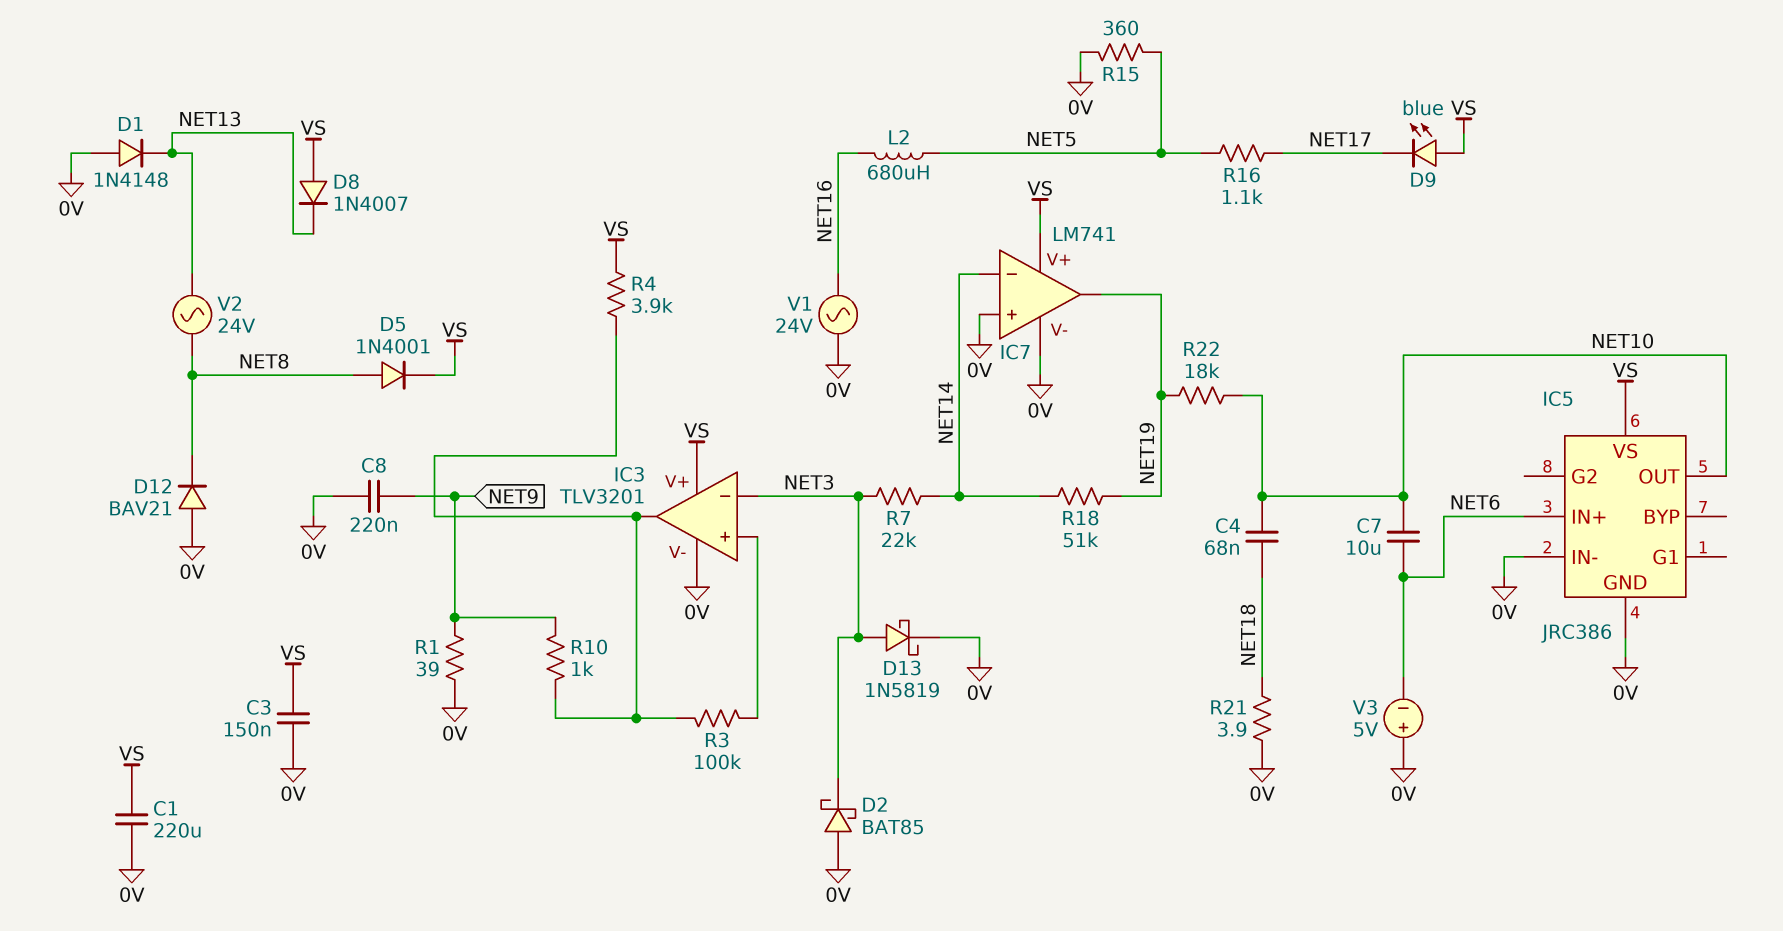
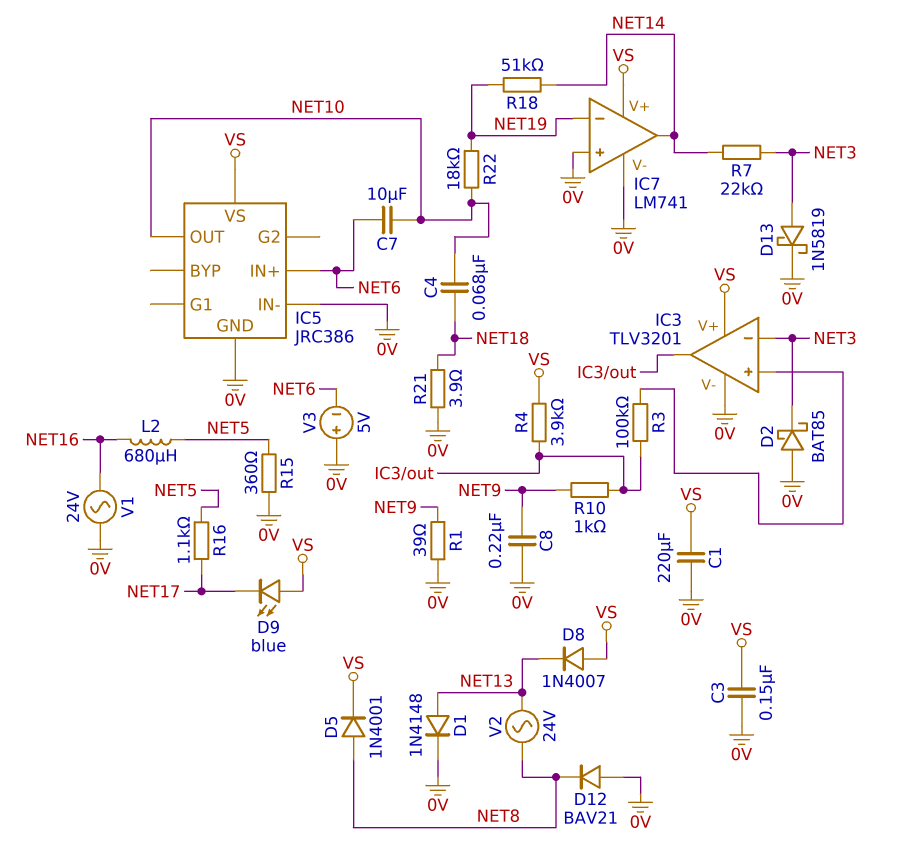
D1: diode 1N4148 (A 0V, K NET13) -> diode 1N4148 (A NET13, K 0V)
IC7 pin in-: NET14 -> NET19
IC7 pin out: NET19 -> NET14

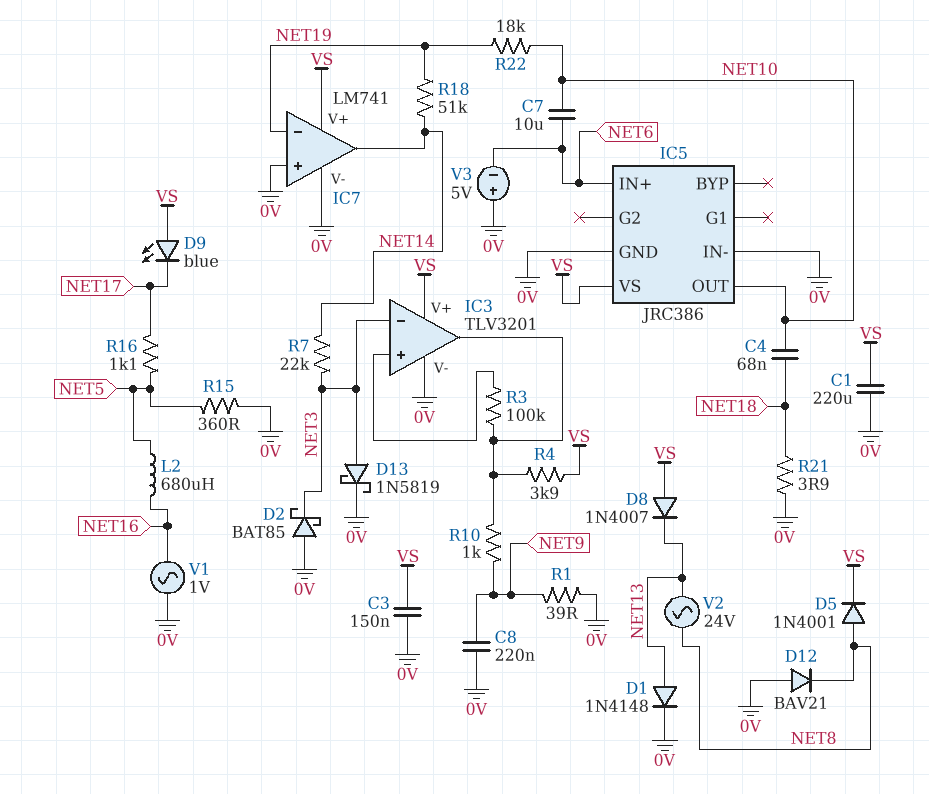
V1: AC 24V (0V, NET16) -> AC 1V (0V, NET16)

